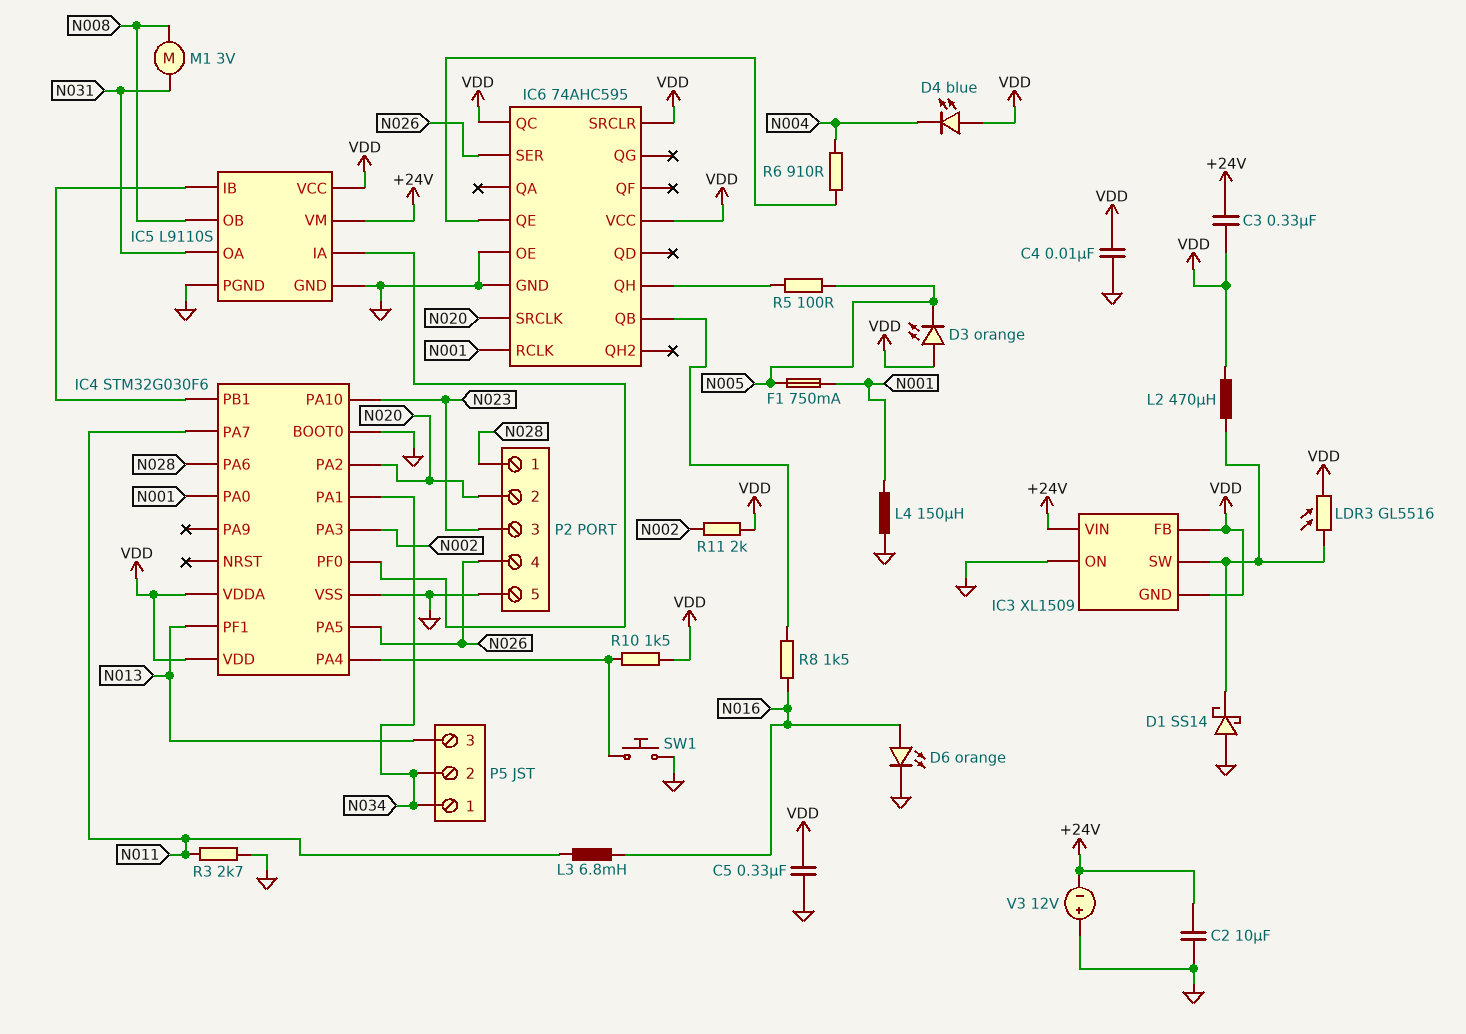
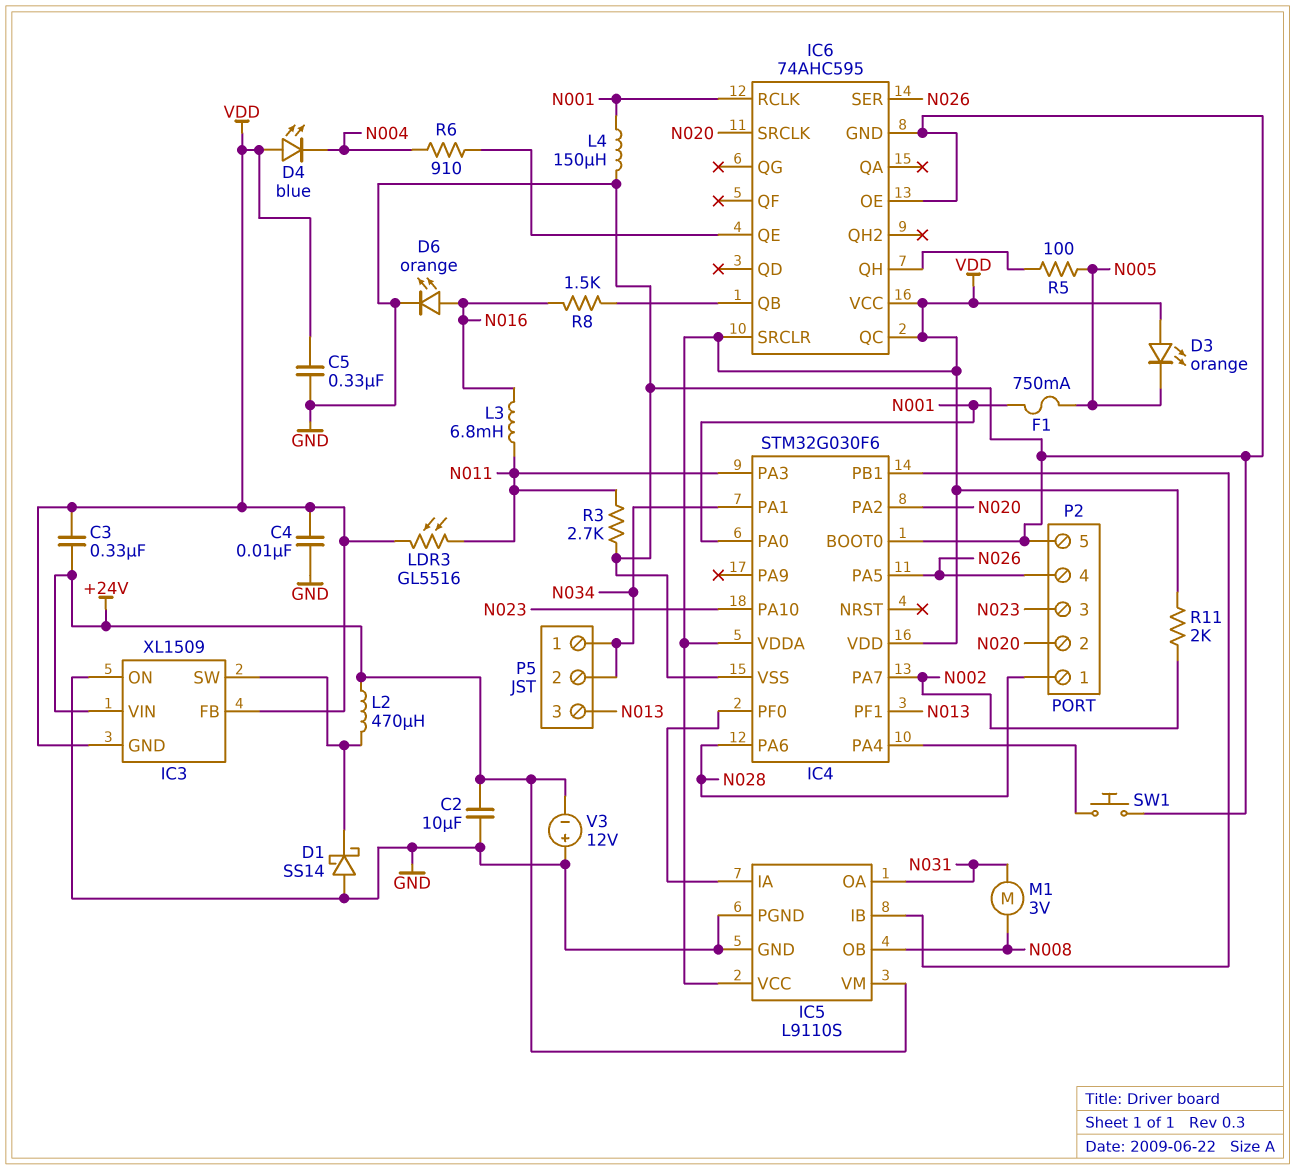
IC4 pin PA3: N002 -> N011
IC4 pin PA7: N011 -> N002
L2: 470uH (IC3/SW, VDD) -> 470uH (+24V, IC3/SW)
LDR3: GL5516 (IC3/SW, VDD) -> GL5516 (N011, VDD)
R10: 1.5k (IC4/PA4, VDD) -> none

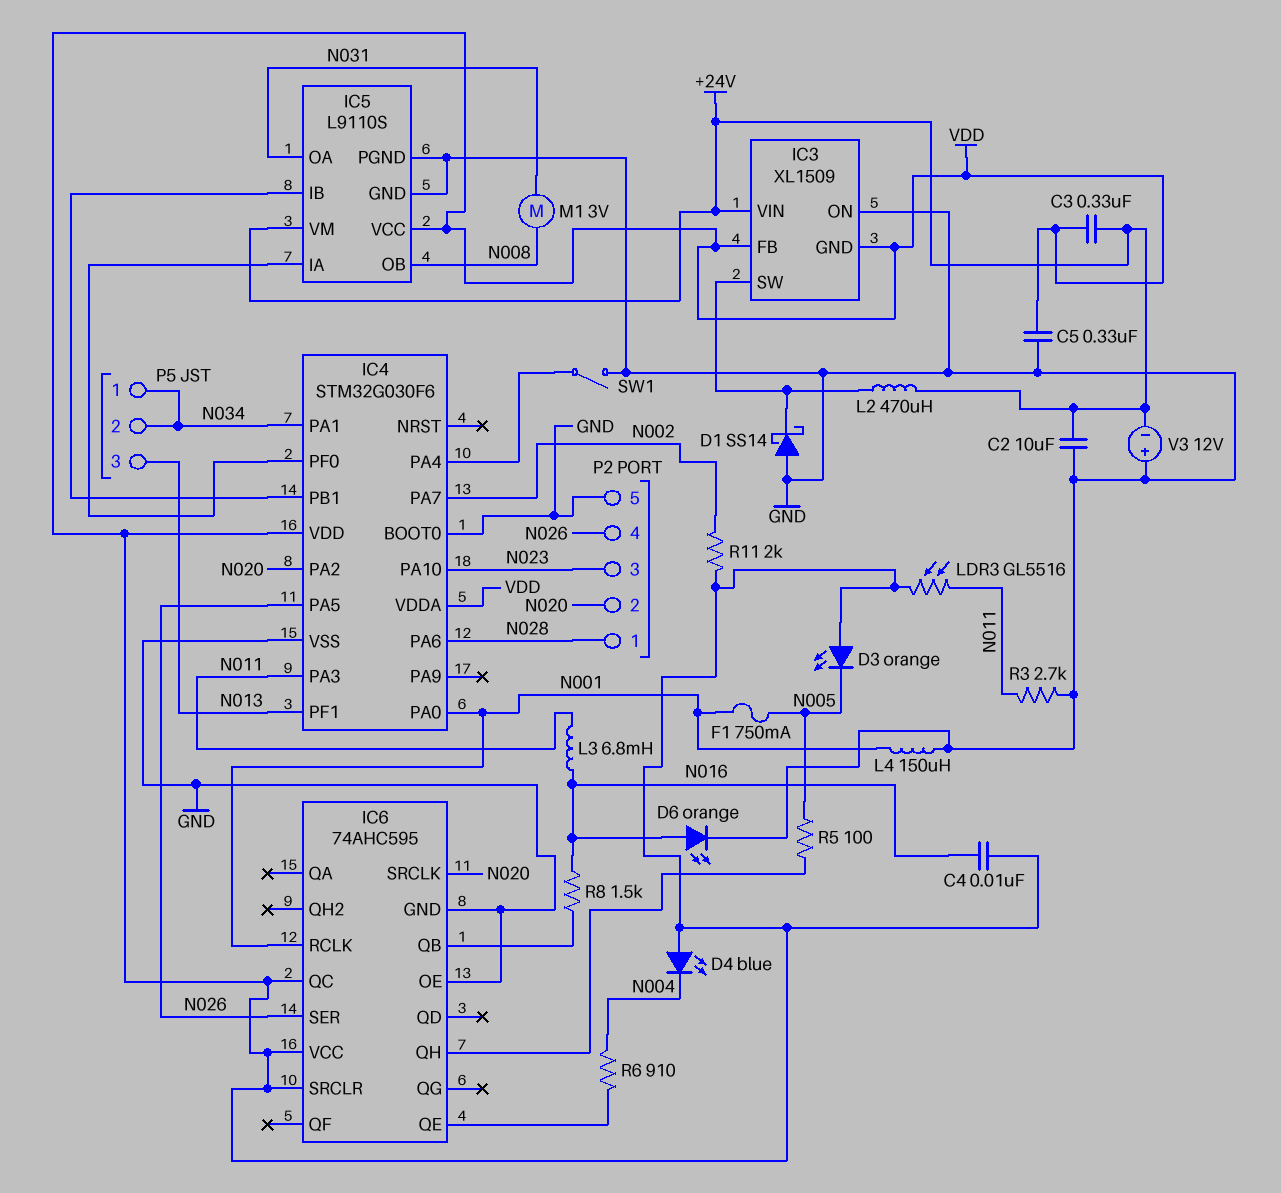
C4: 10nF (GND, VDD) -> 10nF (N016, VDD)
SW1: button (GND, IC4/PA4) -> switch (GND, IC4/PA4)

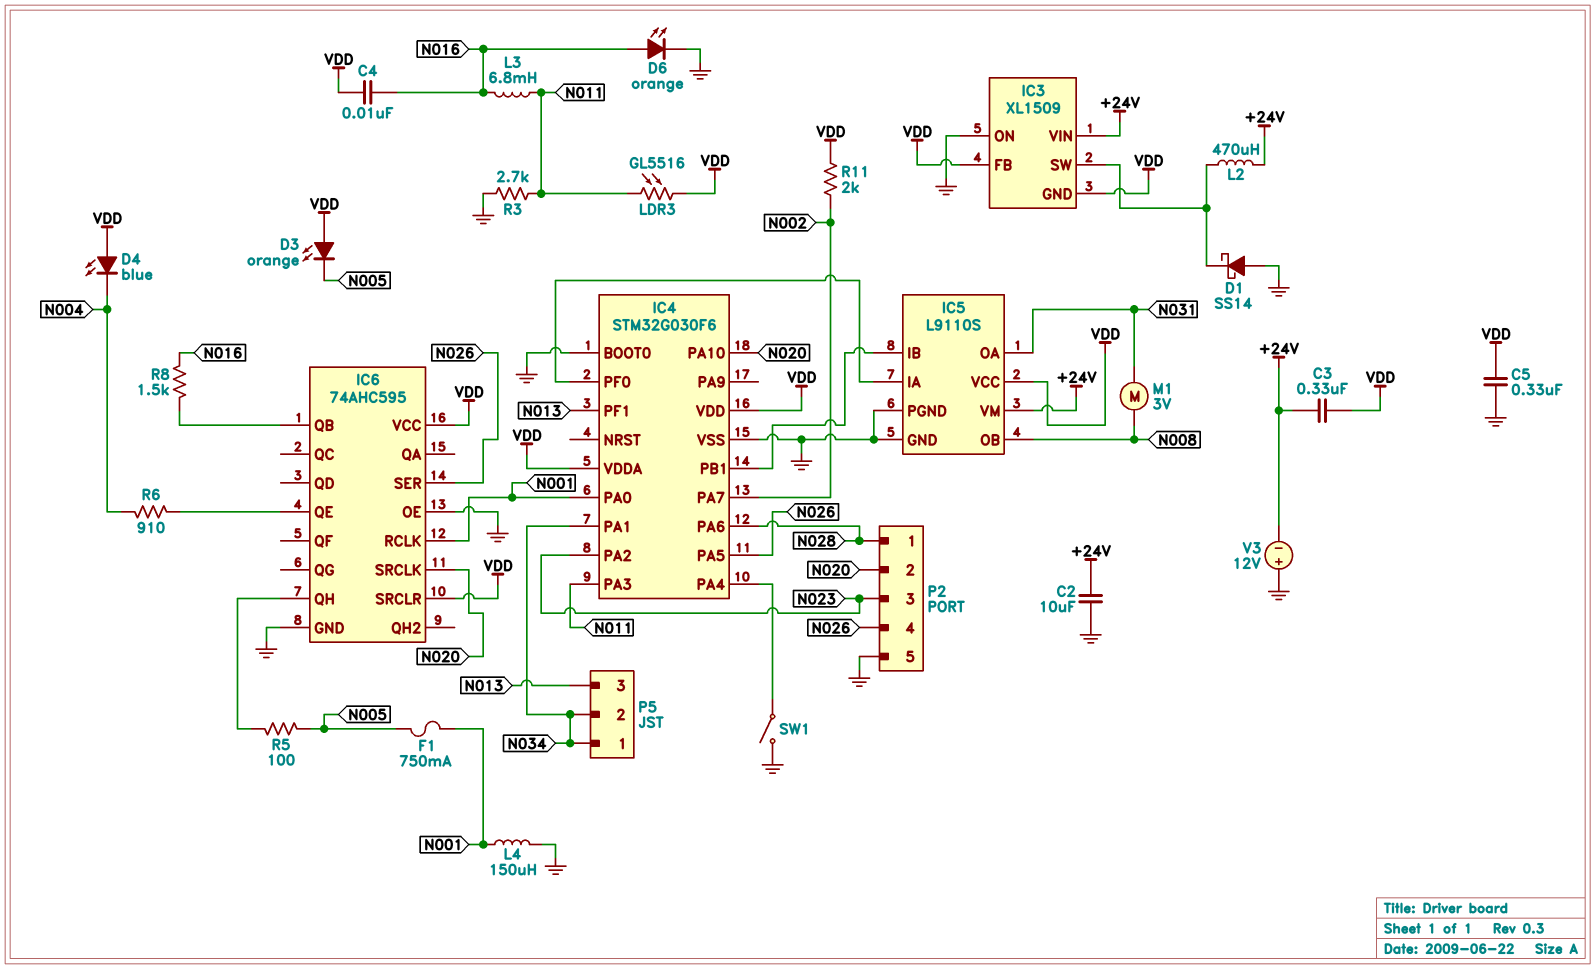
IC4 pin PA2: N020 -> N023
IC4 pin PA10: N023 -> N020
IC6 pin QC: VDD -> none

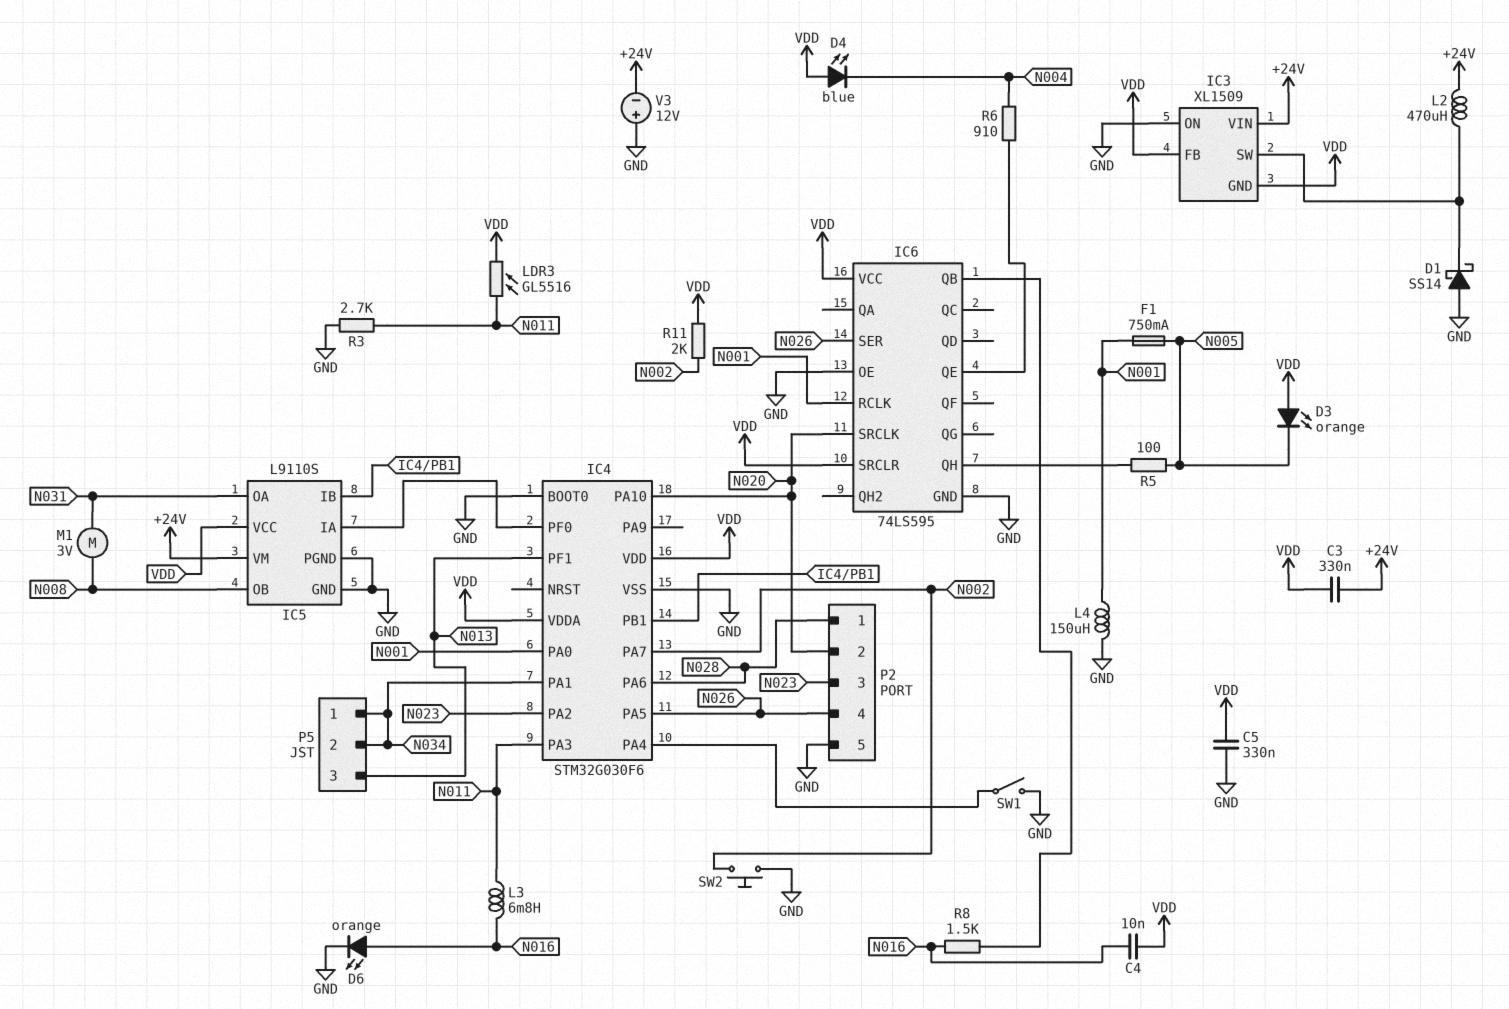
C2: 10uF (+24V, GND) -> none
IC6: 74AHC595 -> 74LS595
SW2: none -> button (GND, N002)

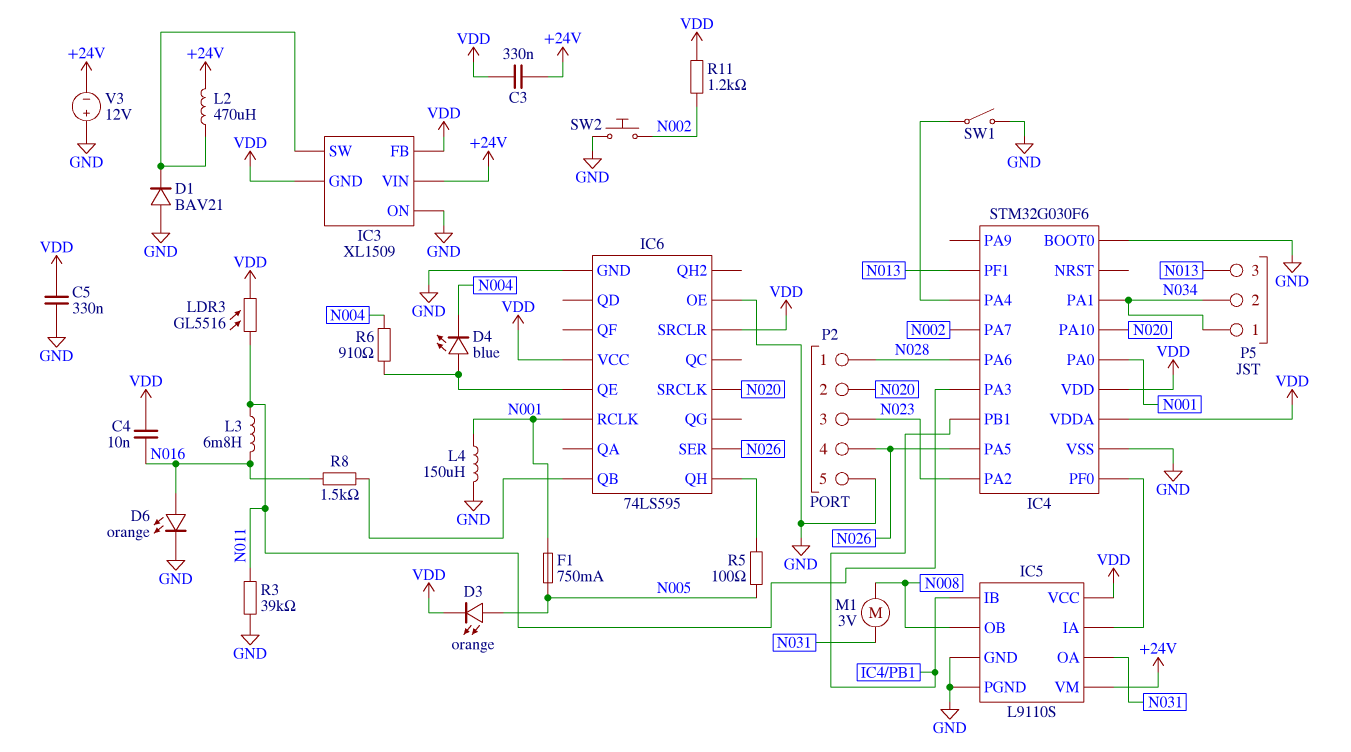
D1: schottky SS14 (A GND, K IC3/SW) -> diode BAV21 (A GND, K IC3/SW)
D3: LED orange (A VDD, K N005) -> LED orange (A N005, K VDD)
D4: LED blue (A VDD, K N004) -> LED blue (A IC6/QE, K N004)
R3: 2.7k (GND, N011) -> 39k (GND, N011)
R11: 2k (N002, VDD) -> 1.2k (N002, VDD)

